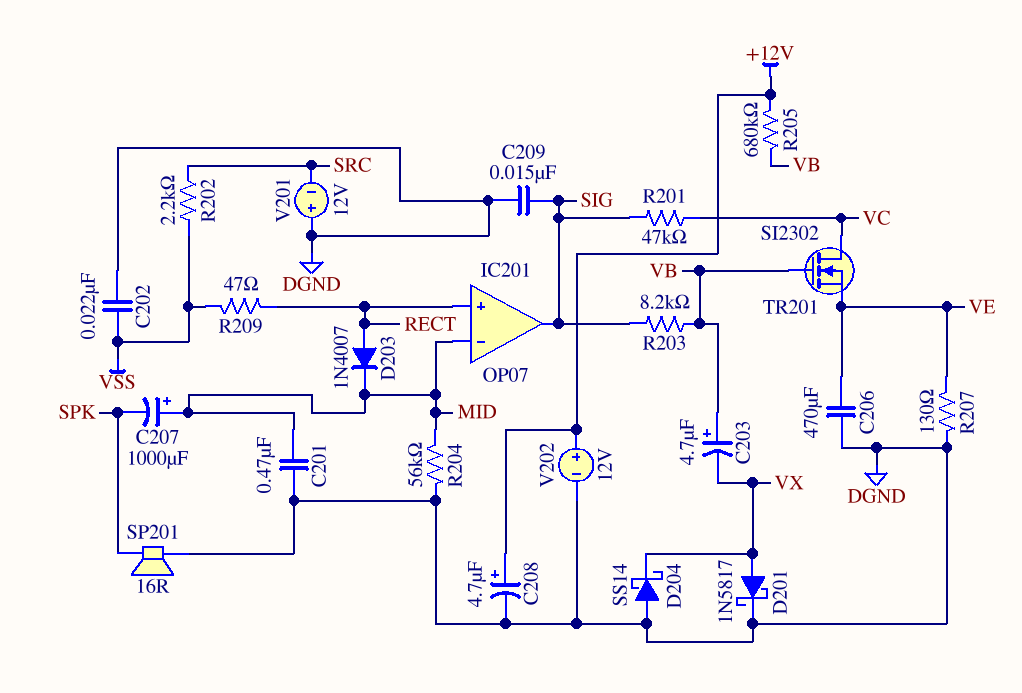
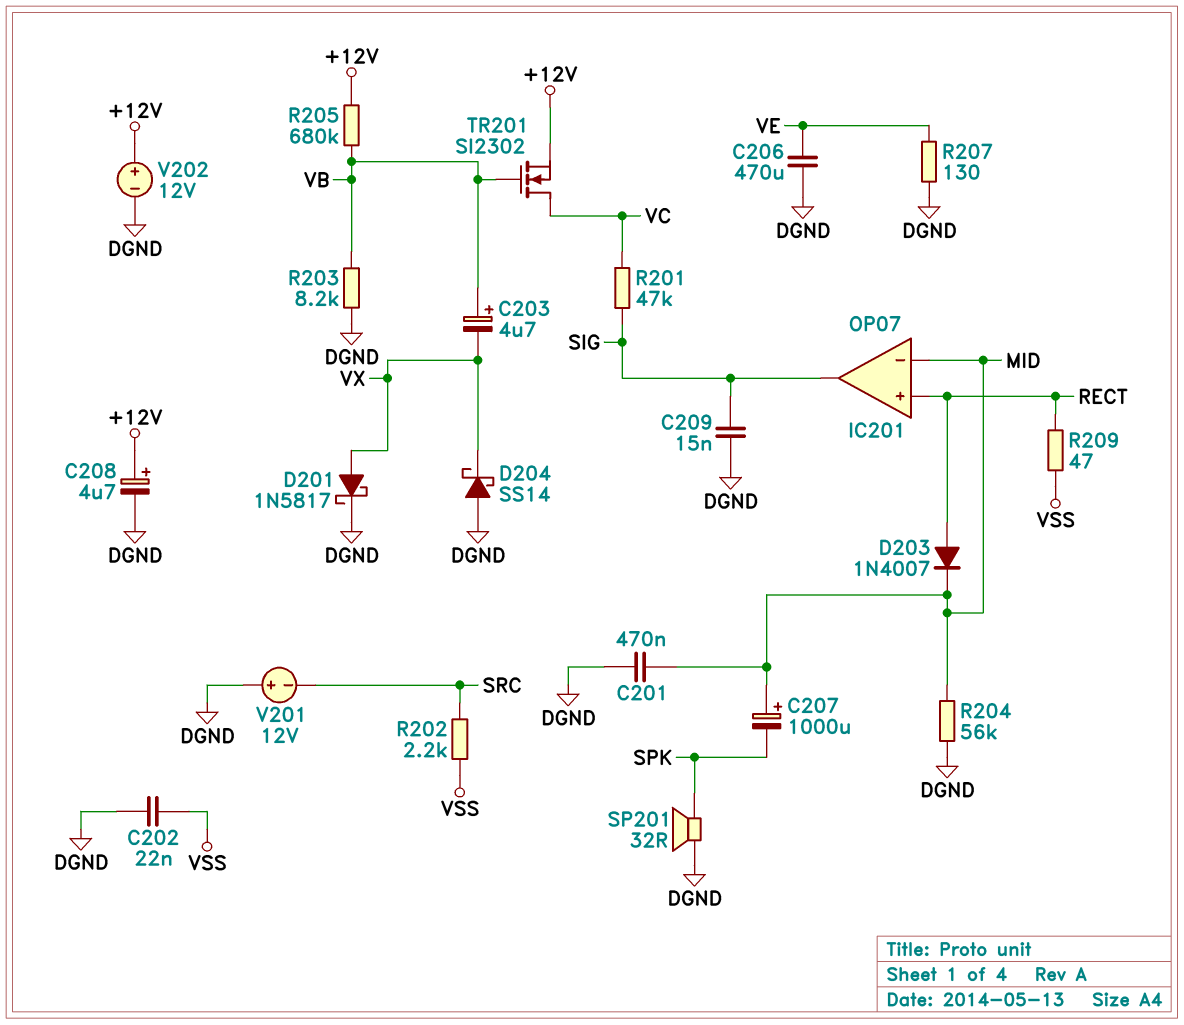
R203: 8.2k (SIG, VB) -> 8.2k (DGND, VB)
SP201: speaker 16R (DGND, SPK) -> speaker 32R (DGND, SPK)
TR201: NMOS SI2302 (G VB, D VC, S VE) -> NMOS SI2302 (G VB, D VC, S +12V)

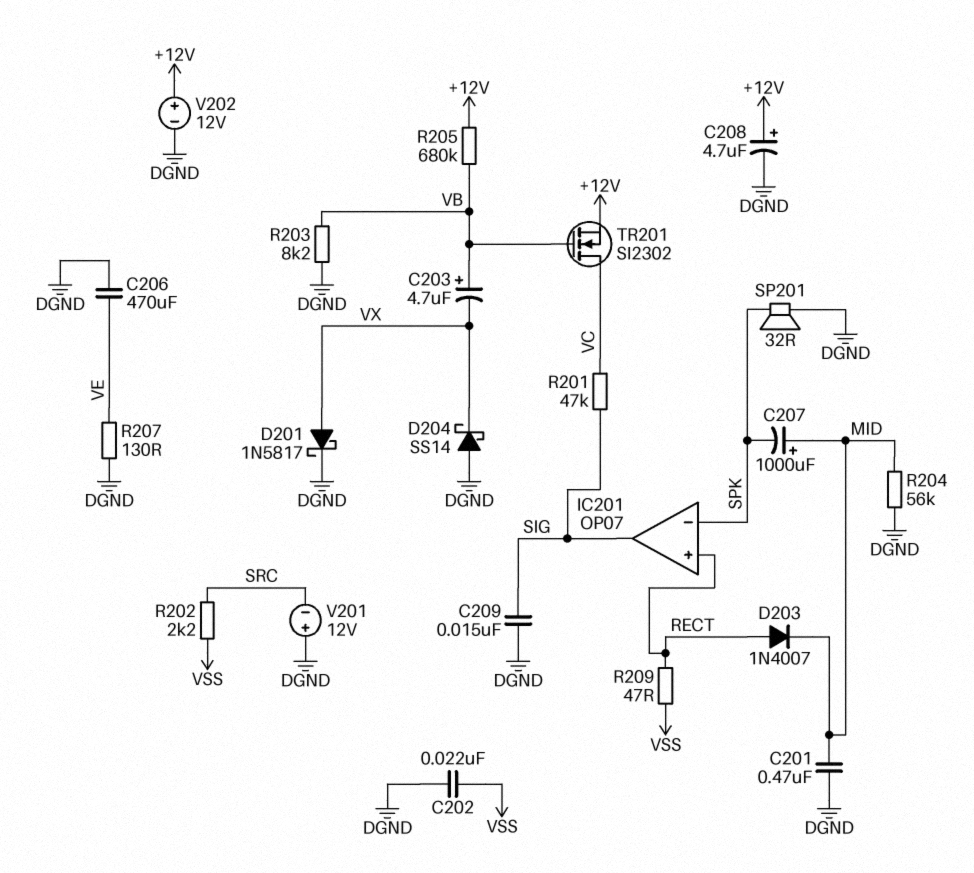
IC201 pin in-: MID -> SPK

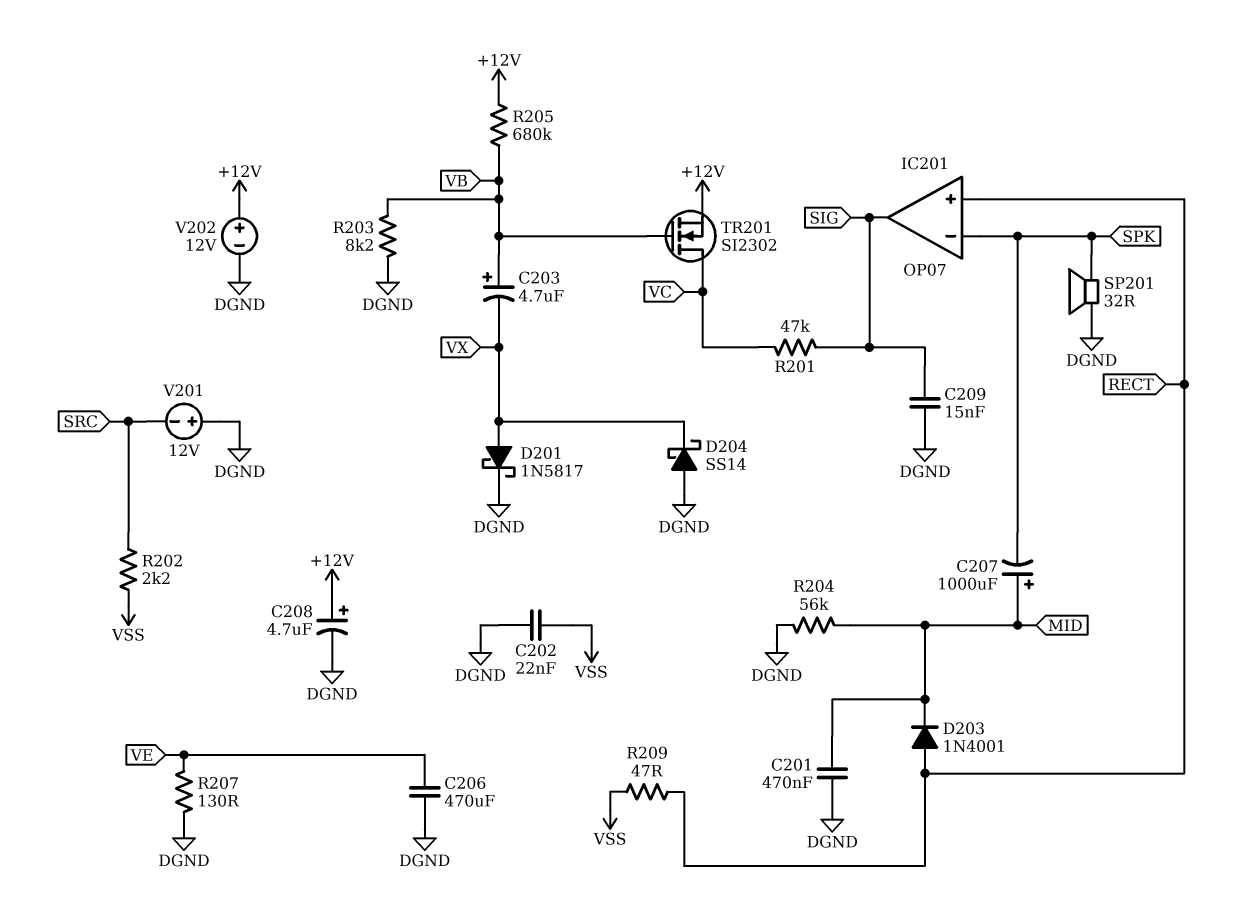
D203: diode 1N4007 (A RECT, K MID) -> diode 1N4001 (A RECT, K MID)

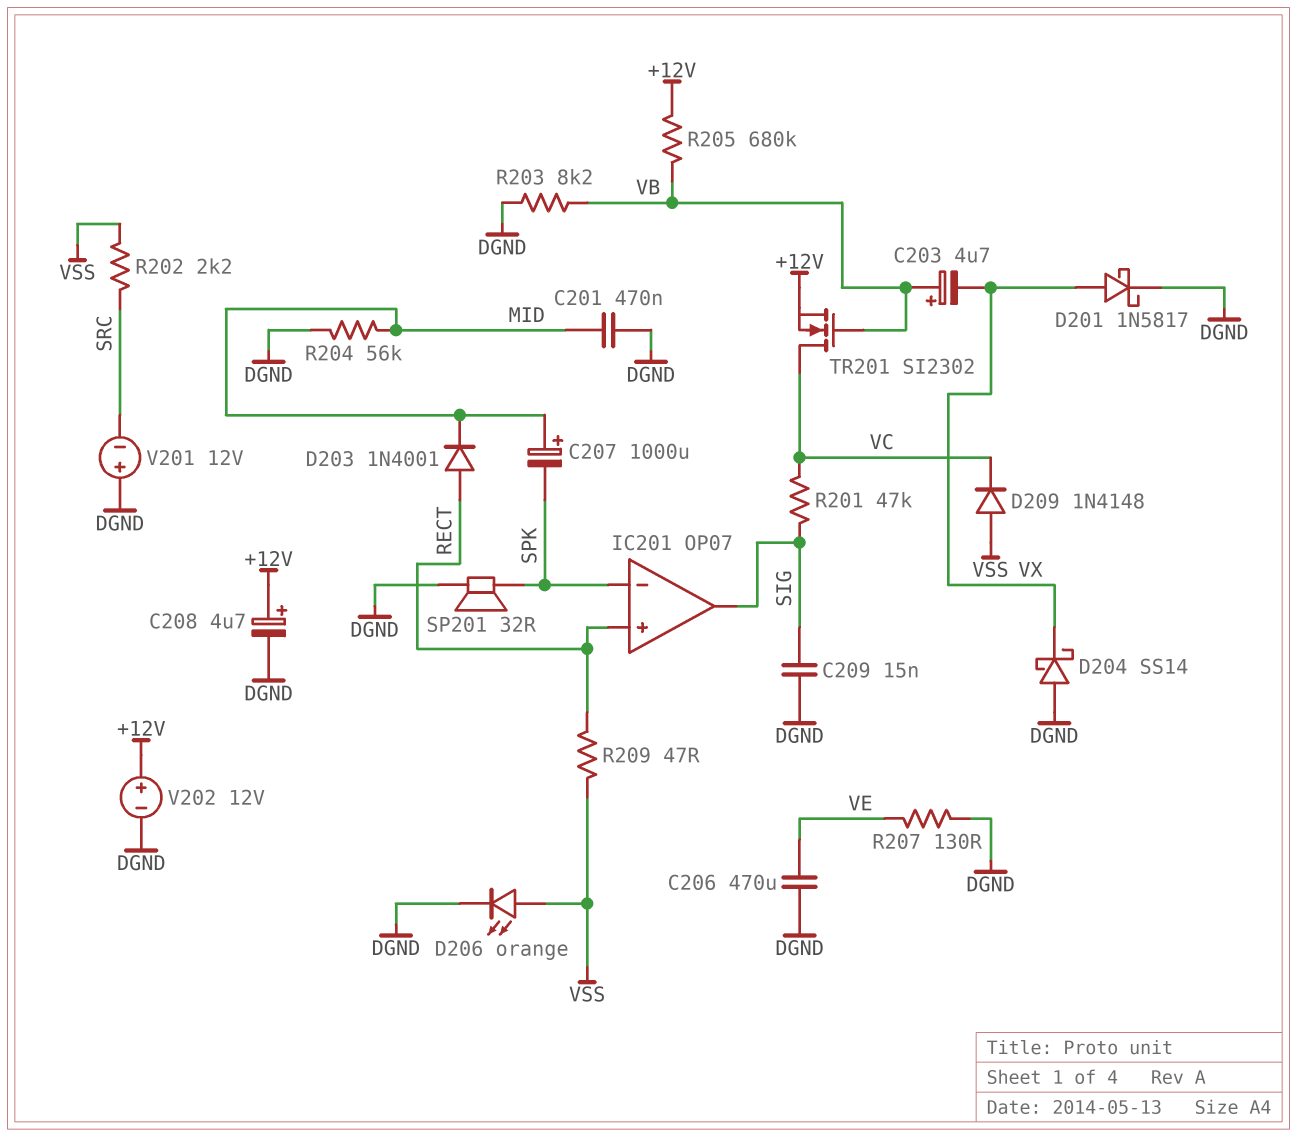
C202: 22nF (DGND, VSS) -> none
D206: none -> LED orange (A VSS, K DGND)
D209: none -> diode 1N4148 (A VSS, K VC)

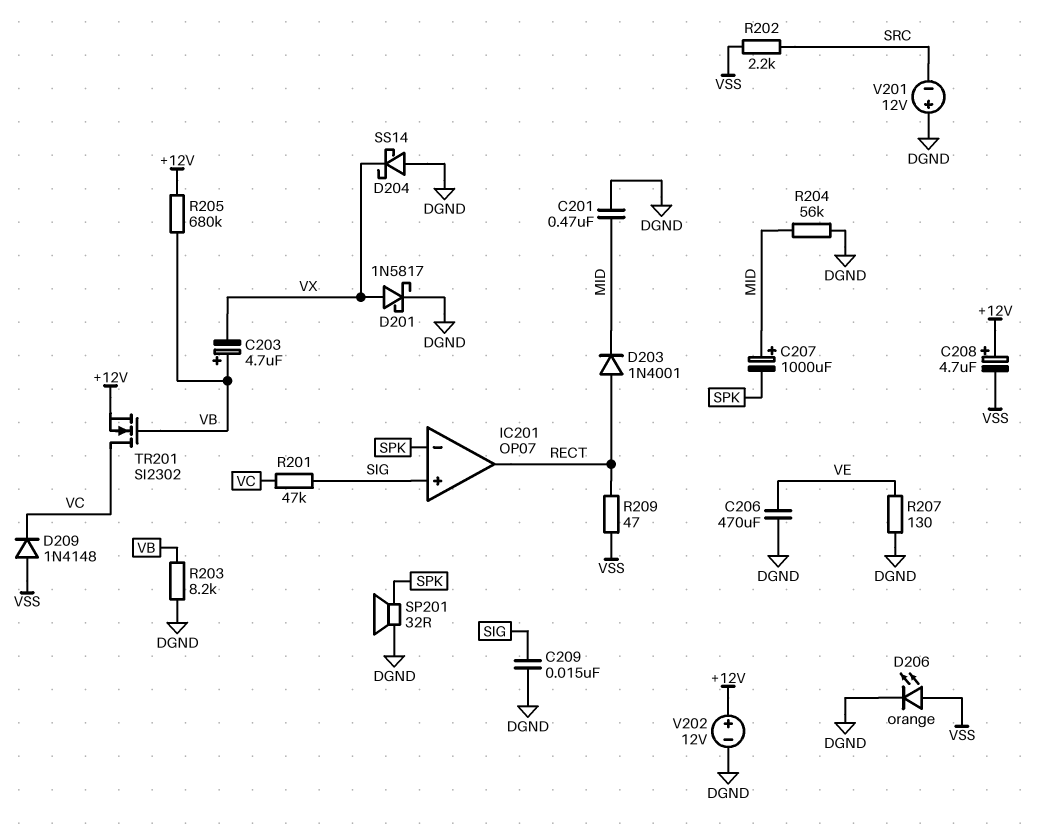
C208: 4.7uF (plus +12V, minus DGND) -> 4.7uF (plus +12V, minus VSS)
IC201 pin in+: RECT -> SIG
IC201 pin out: SIG -> RECT

